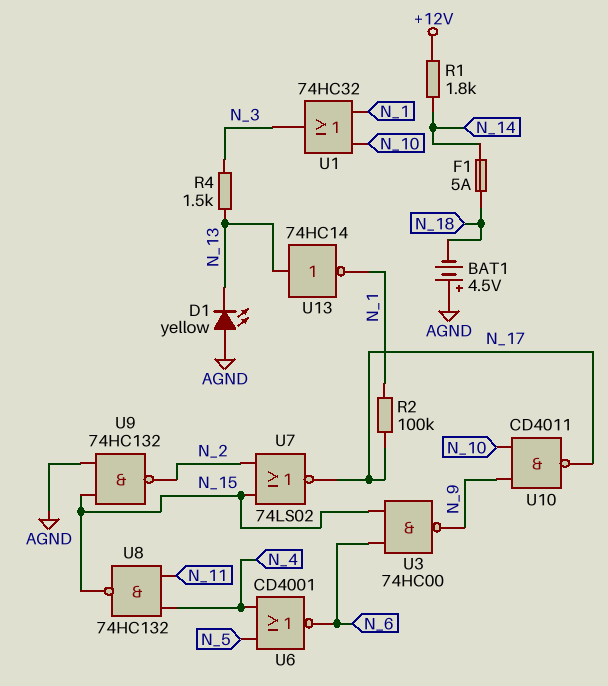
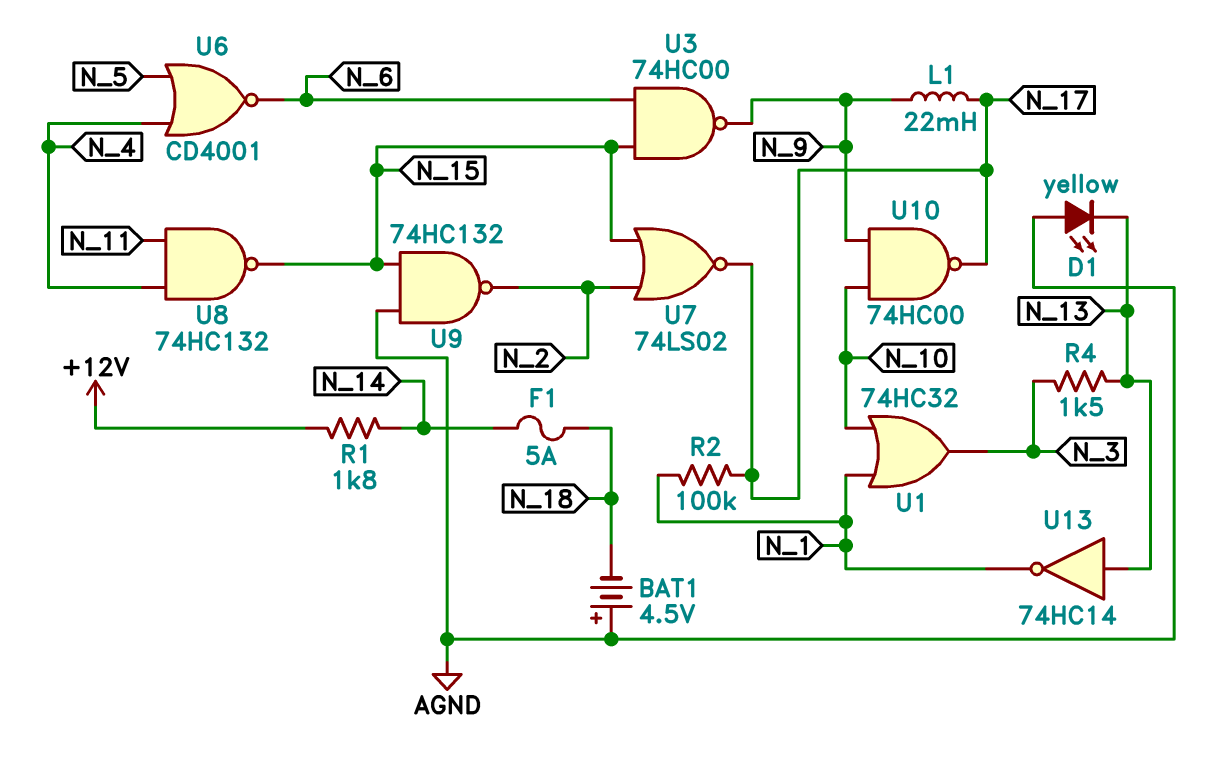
L1: none -> 22mH (N_9, N_17)
U10: NAND CD4011 (in N_9, in N_10, out N_17) -> NAND 74HC00 (in N_9, in N_10, out N_17)

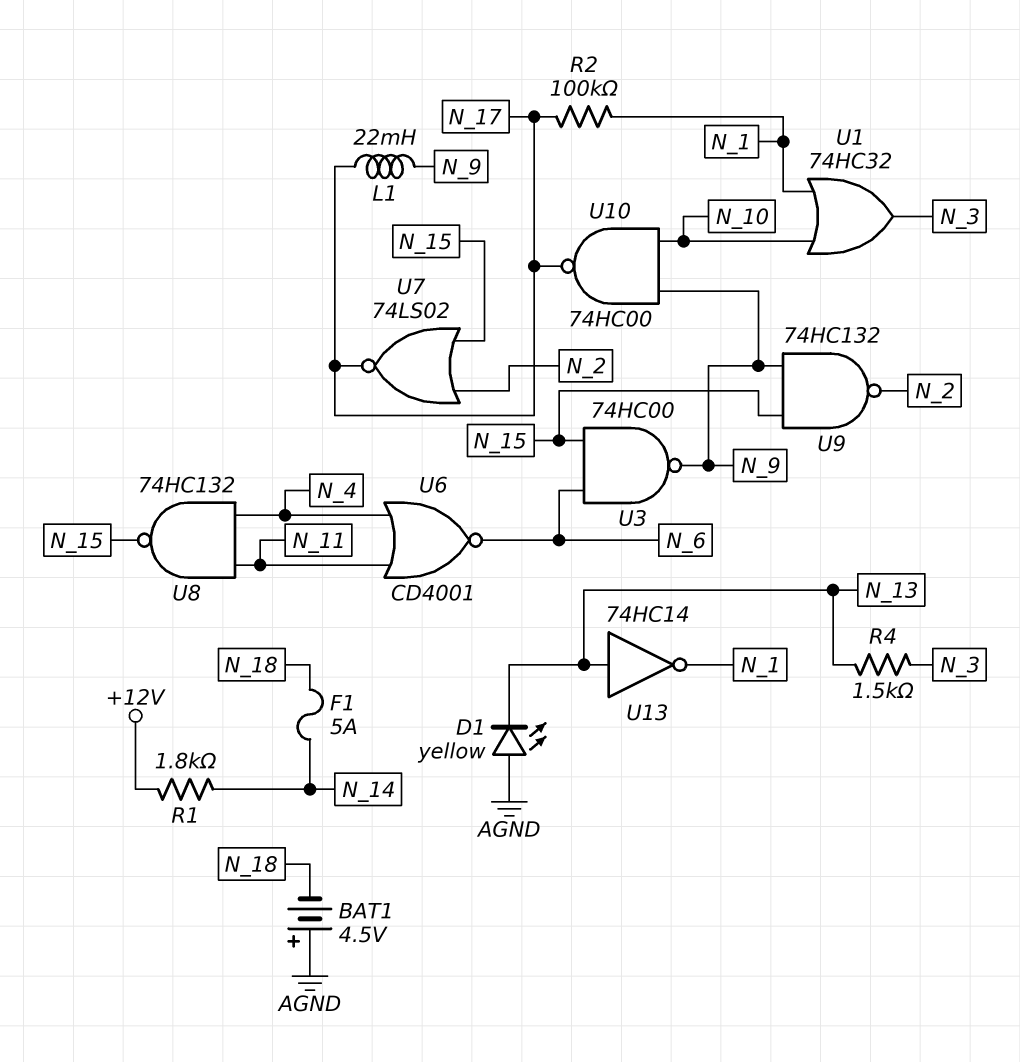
U6: NOR CD4001 (in N_4, in N_5, out N_6) -> NOR CD4001 (in N_4, in N_11, out N_6)
U9: NAND 74HC132 (in AGND, in N_15, out N_2) -> NAND 74HC132 (in N_9, in N_15, out N_2)

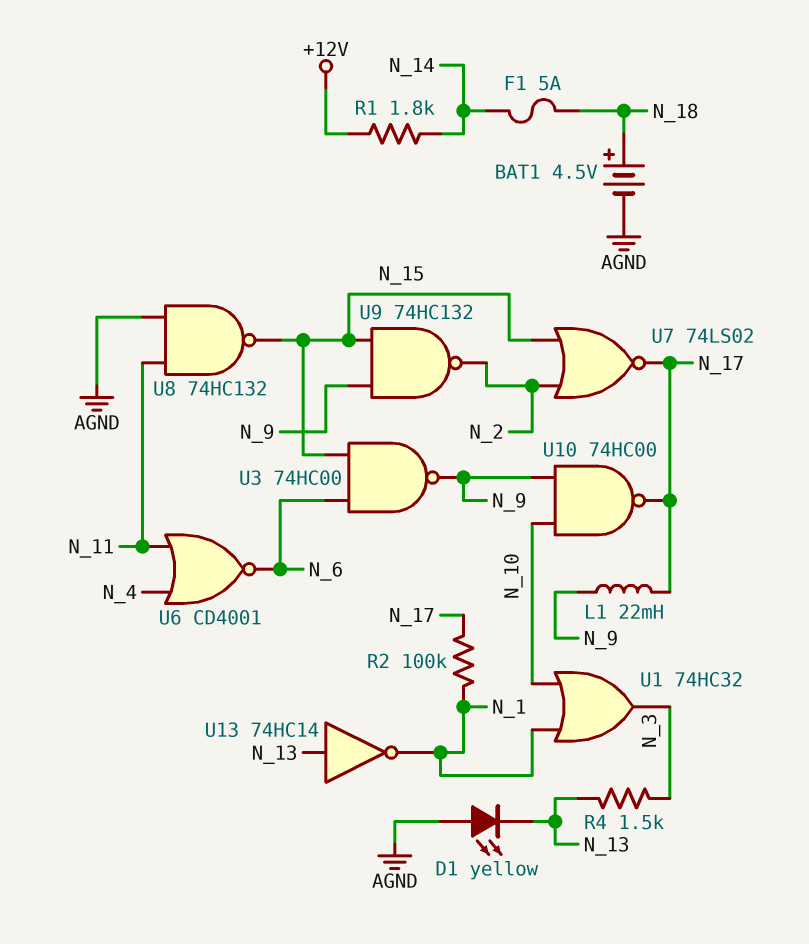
BAT1: 4.5V (plus AGND, minus N_18) -> 4.5V (plus N_18, minus AGND)
U8: NAND 74HC132 (in N_4, in N_11, out N_15) -> NAND 74HC132 (in AGND, in N_11, out N_15)

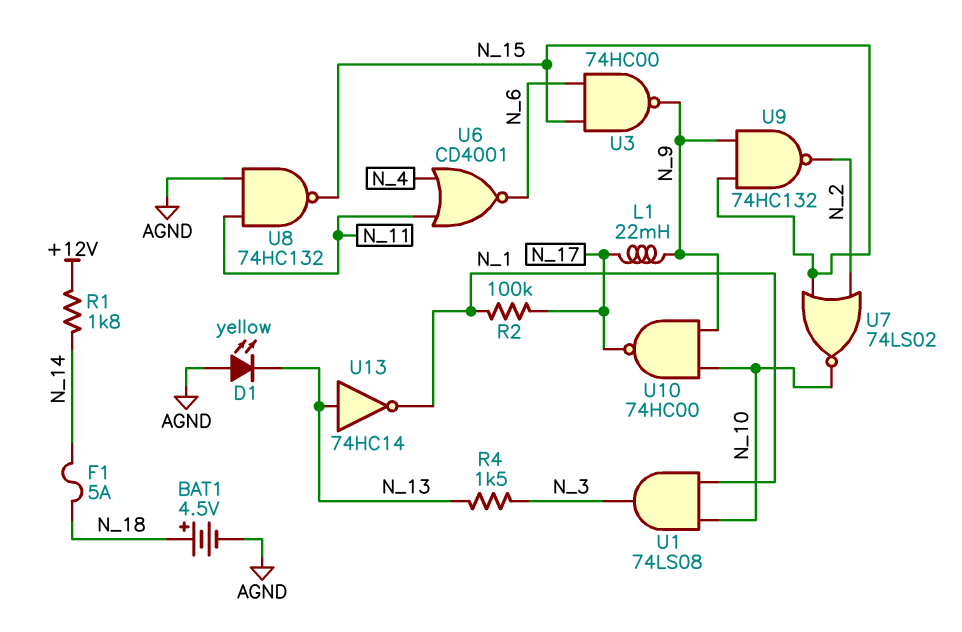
U1: OR 74HC32 (in N_1, in N_10, out N_3) -> AND 74LS08 (in N_1, in N_10, out N_3)
U7: NOR 74LS02 (in N_2, in N_15, out N_17) -> NOR 74LS02 (in N_2, in N_15, out N_10)

